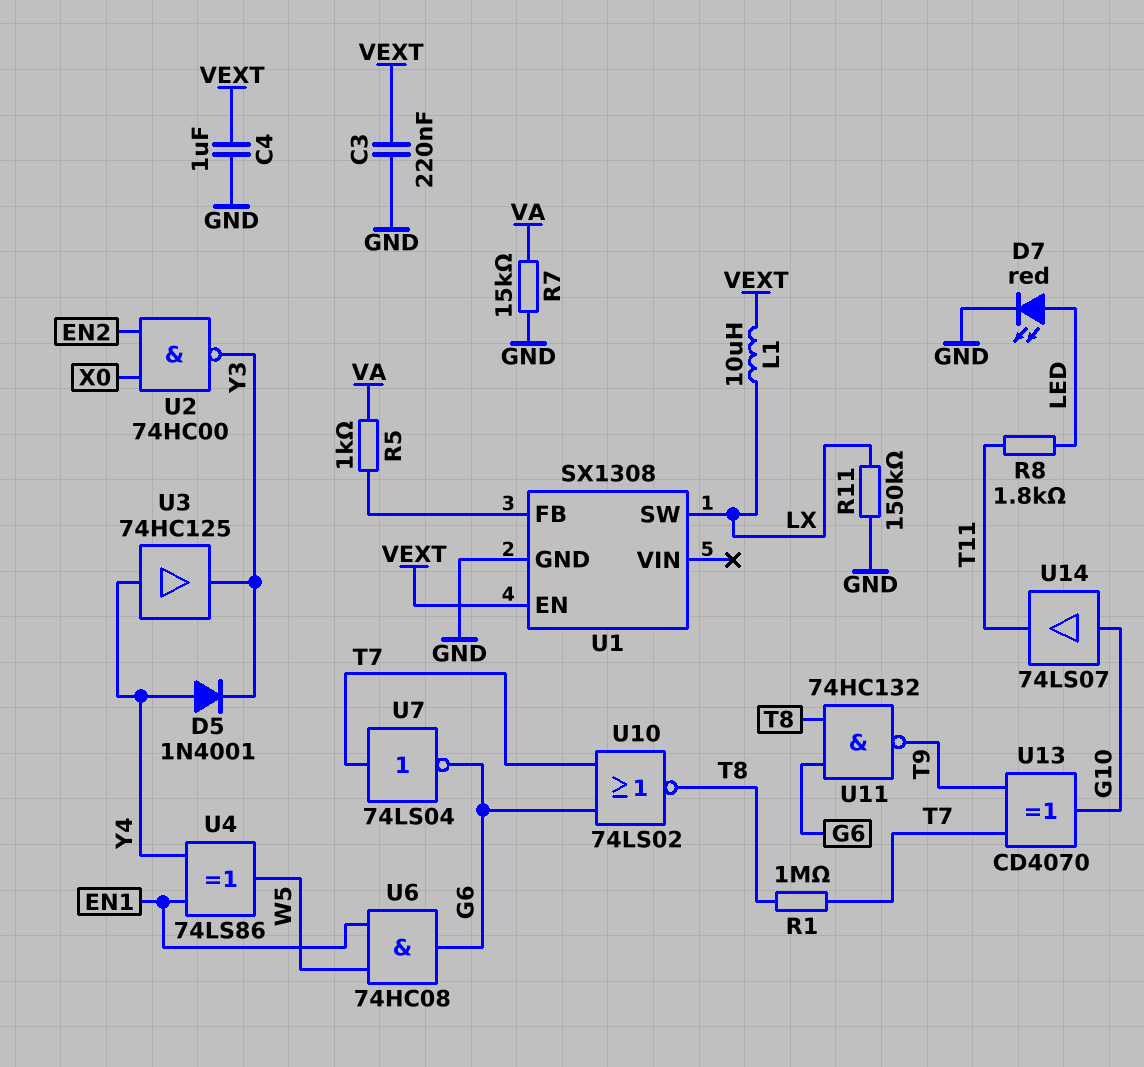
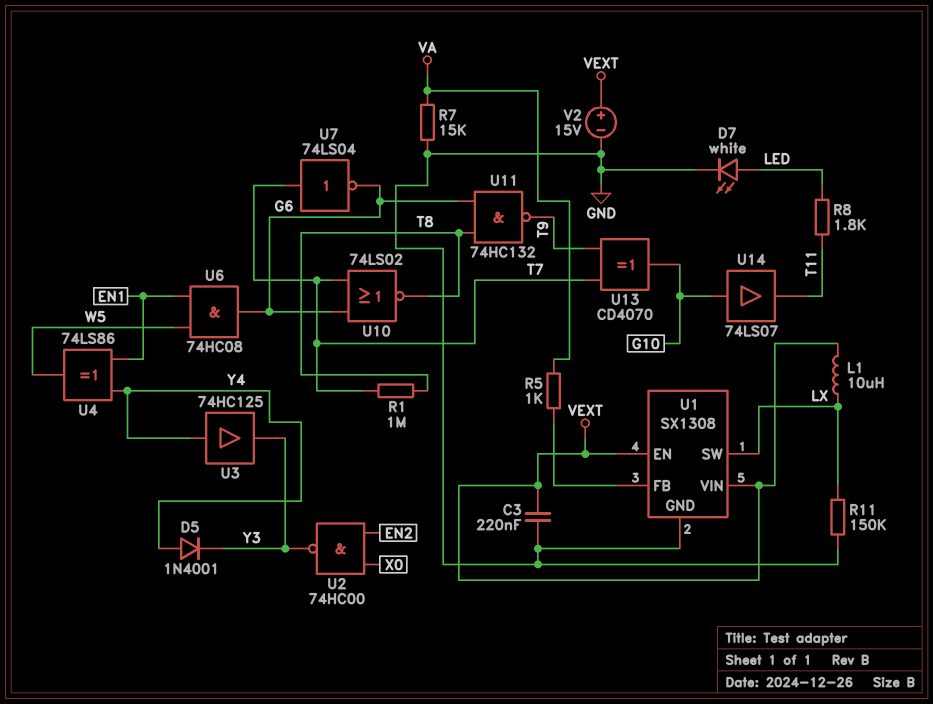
C4: 1uF (GND, VEXT) -> none
D7: LED red (A LED, K GND) -> LED white (A LED, K GND)
U1 pin VIN: none -> VEXT
V2: none -> 15V (plus VEXT, minus GND)

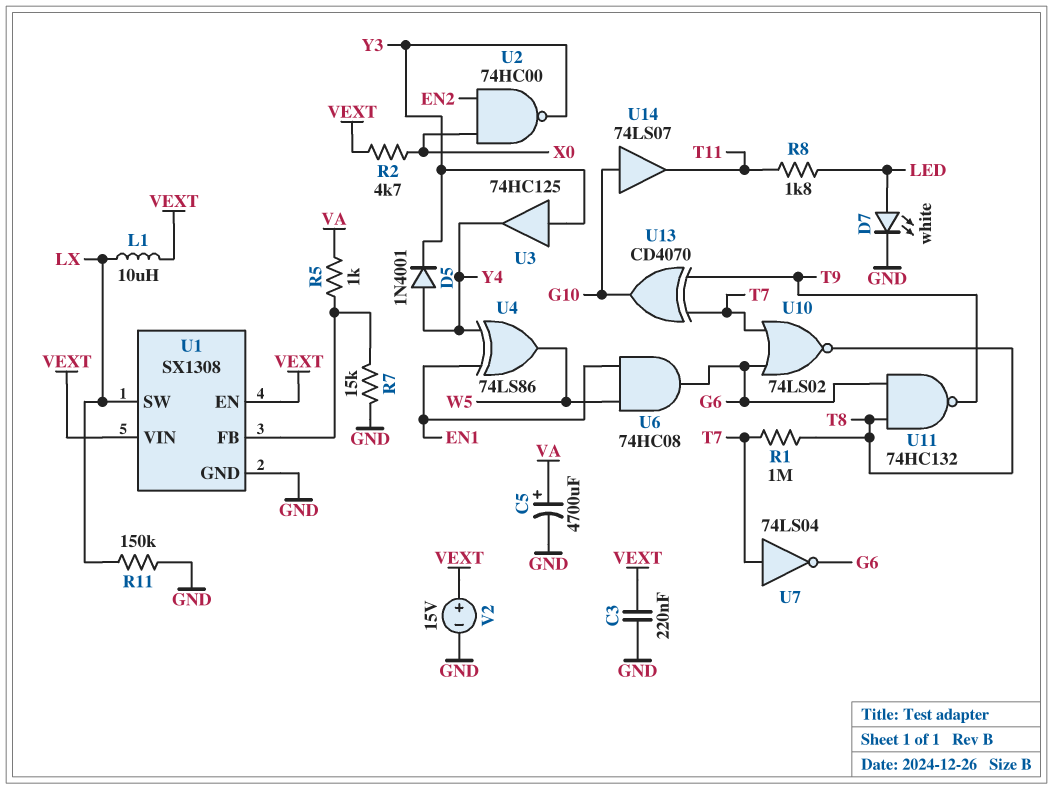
C5: none -> 4700uF (plus VA, minus GND)
R2: none -> 4.7k (VEXT, X0)
R7: 15k (GND, VA) -> 15k (GND, U1/FB)
U3: buffer 74HC125 (in Y4, out Y3) -> buffer 74HC125 (in Y3, out Y4)

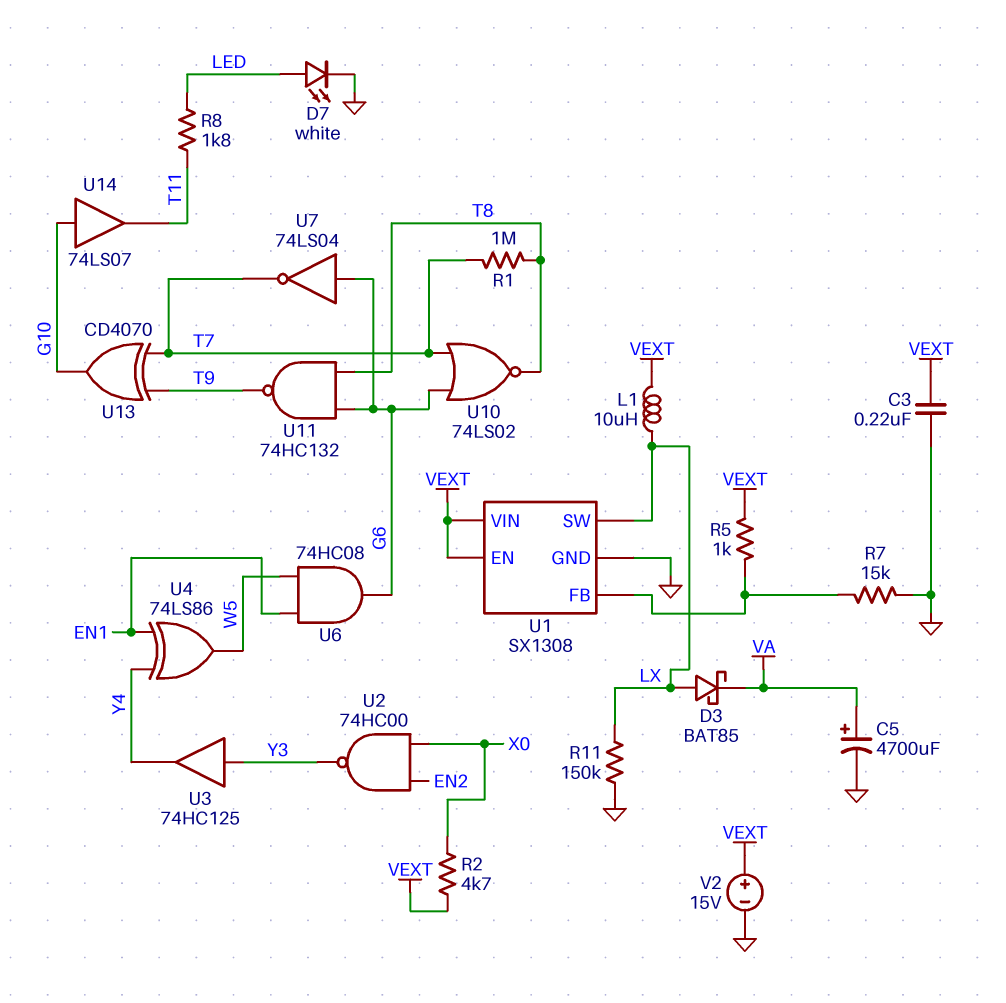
D3: none -> schottky BAT85 (A LX, K VA)
D5: diode 1N4001 (A Y4, K Y3) -> none
R5: 1k (U1/FB, VA) -> 1k (U1/FB, VEXT)
U7: NOT 74LS04 (in T7, out G6) -> NOT 74LS04 (in G6, out T7)

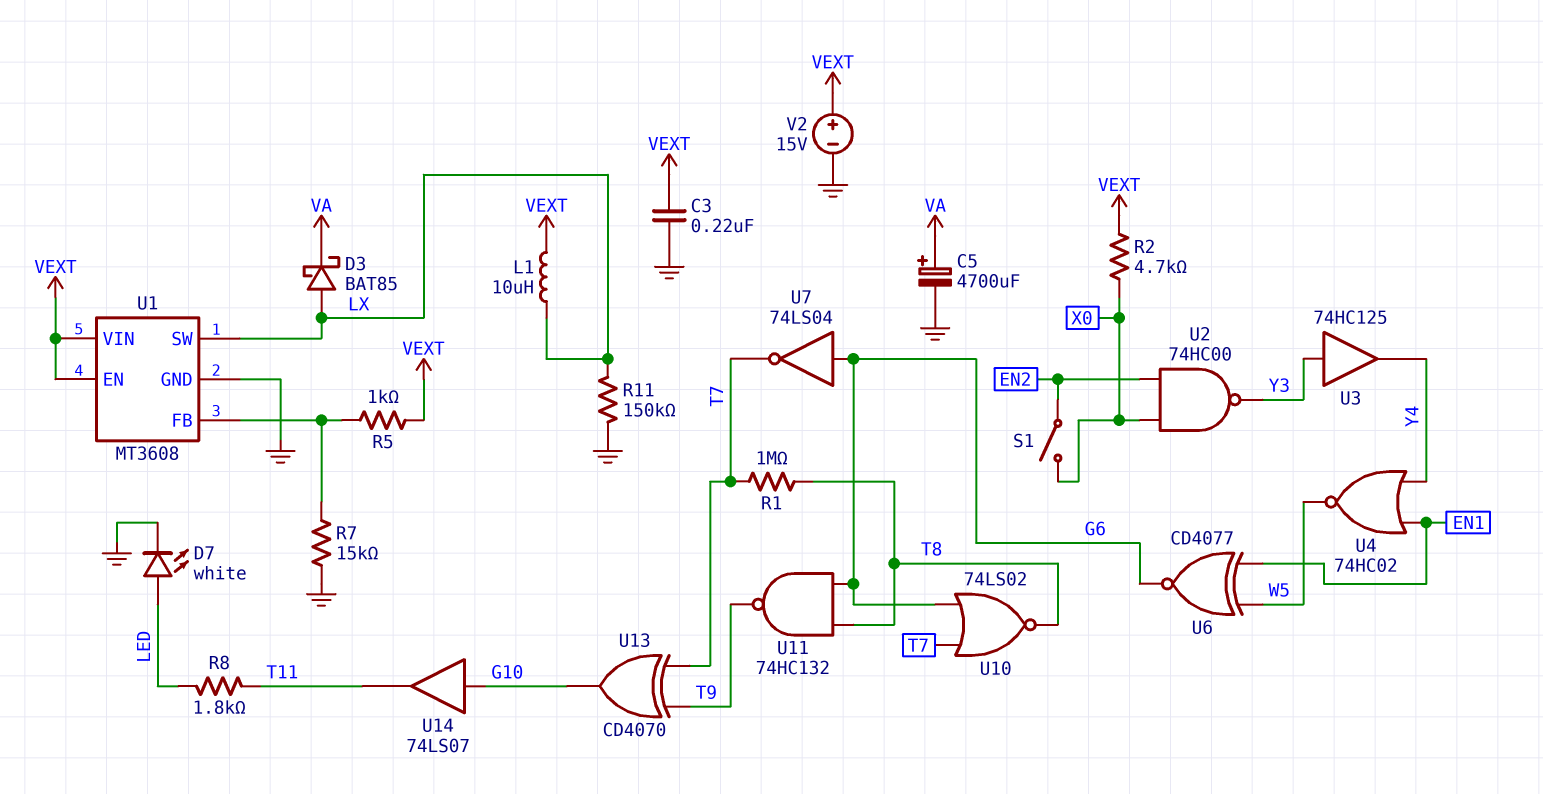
S1: none -> switch (EN2, X0)
U1: SX1308 -> MT3608
U4: XOR 74LS86 (in EN1, in Y4, out W5) -> NOR 74HC02 (in EN1, in Y4, out W5)
U6: AND 74HC08 (in EN1, in W5, out G6) -> XNOR CD4077 (in EN1, in W5, out G6)

